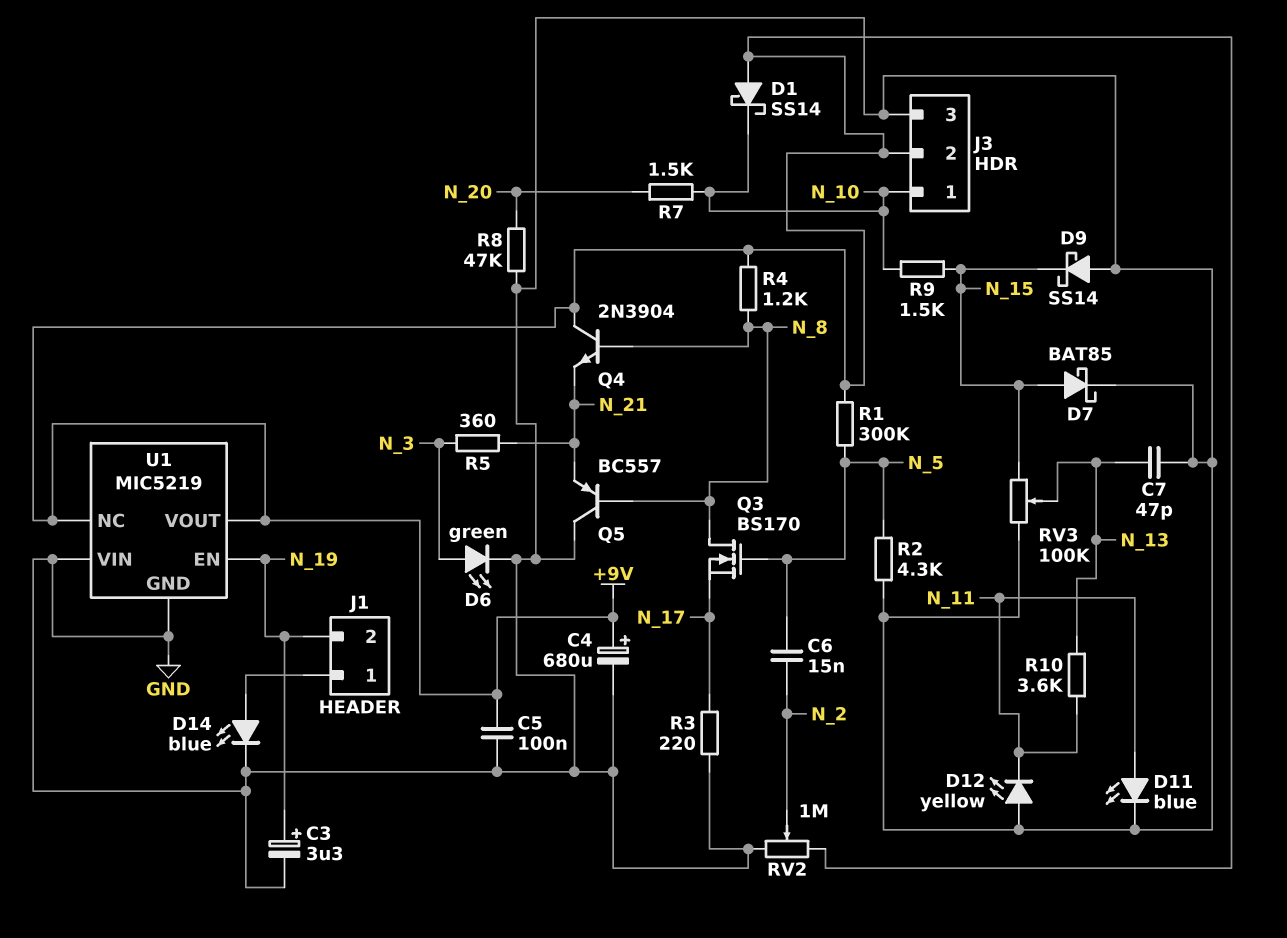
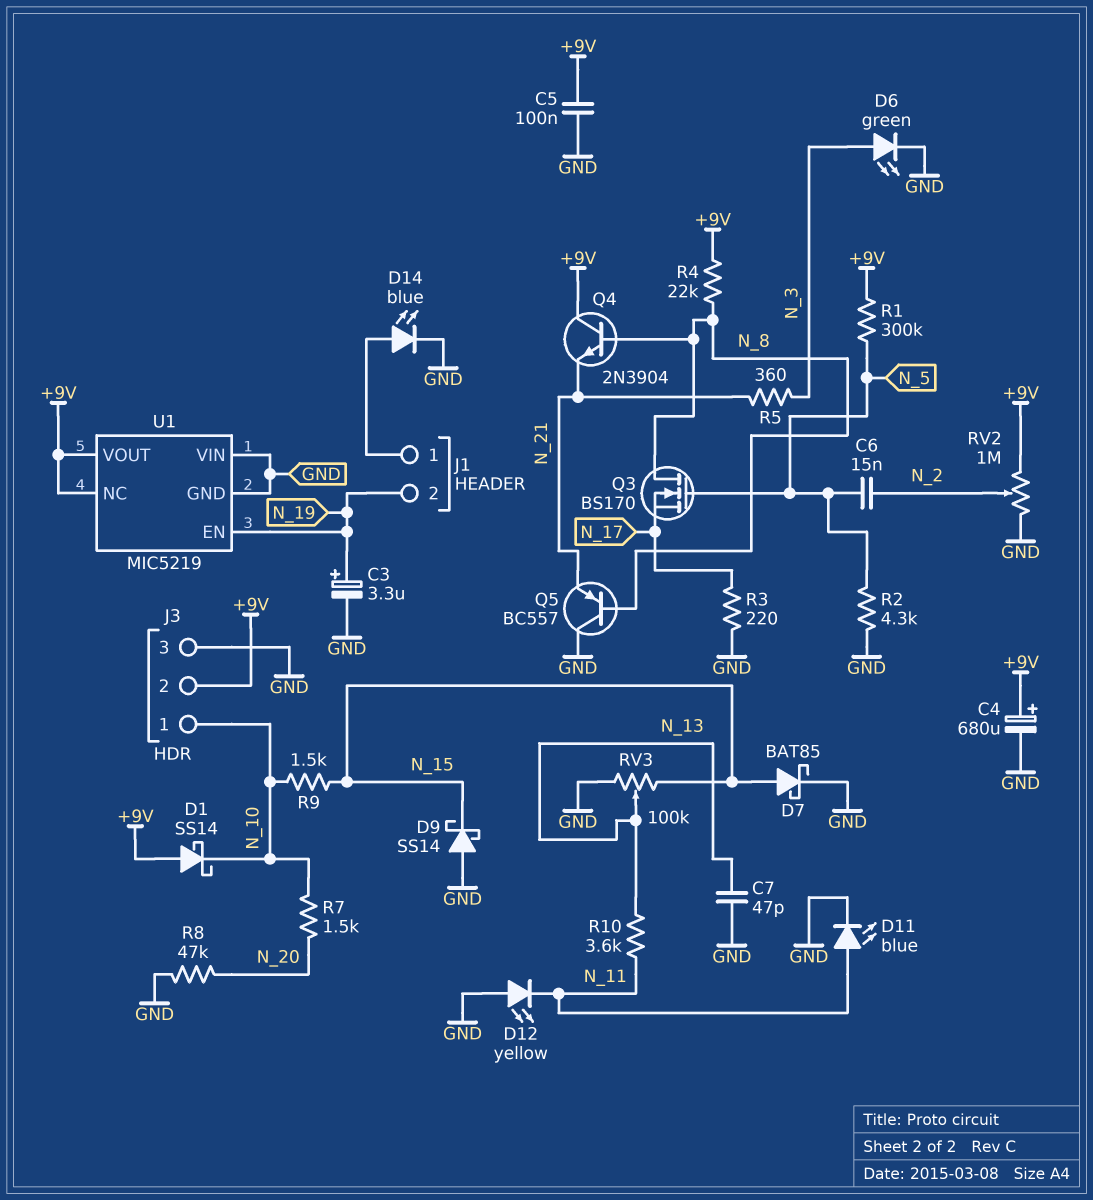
R4: 1.2k (+9V, N_8) -> 22k (+9V, N_8)

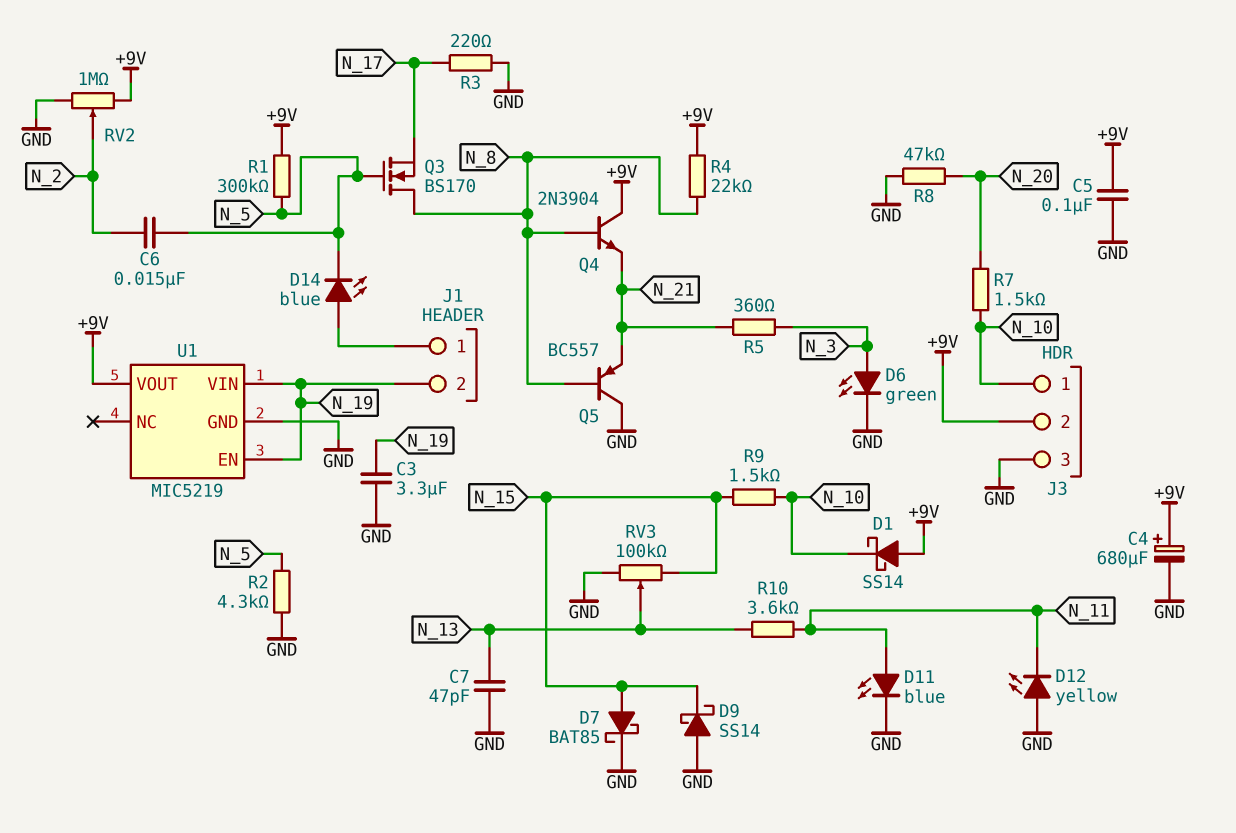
C3: 3.3uF (plus N_19, minus GND) -> 3.3uF (GND, N_19)
D14: LED blue (A J1/1, K GND) -> LED blue (A J1/1, K N_5)
U1 pin NC: +9V -> none
U1 pin VIN: GND -> N_19

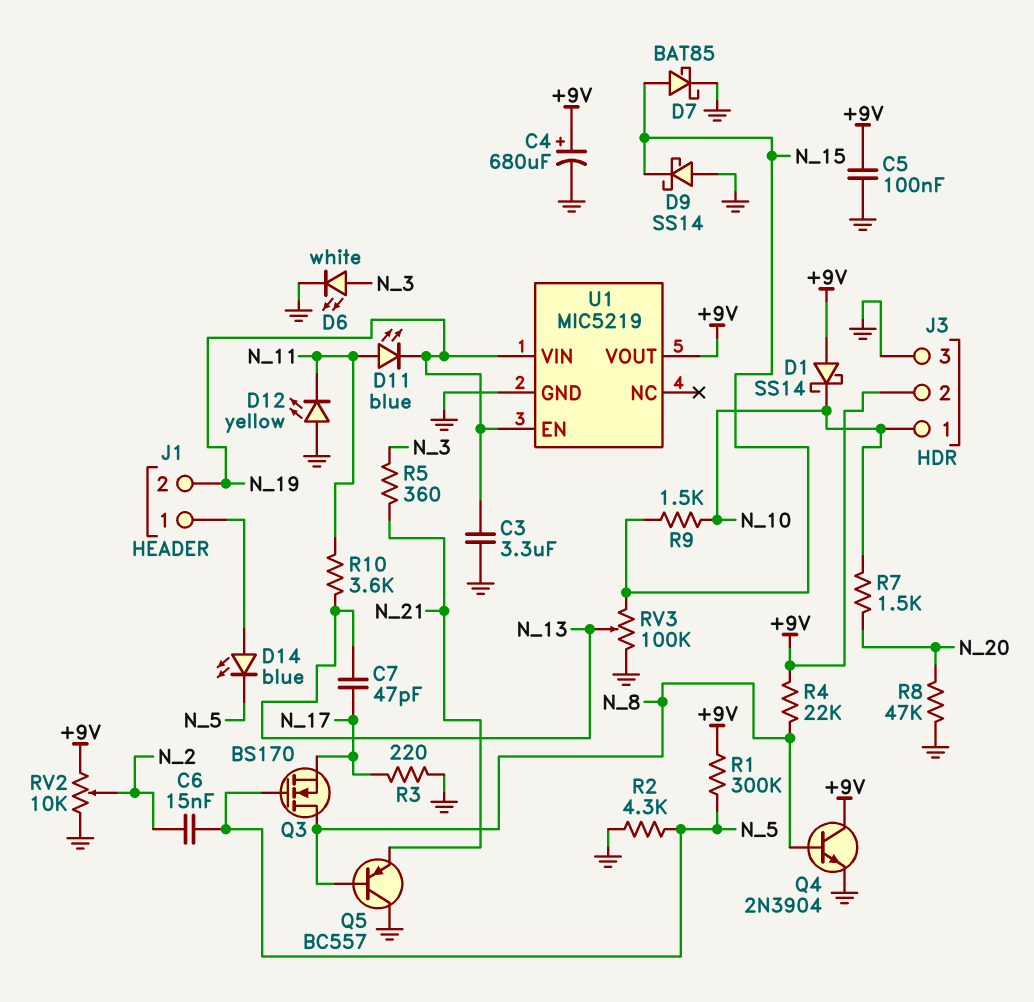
C7: 47pF (GND, N_13) -> 47pF (N_13, N_17)
D6: LED green (A N_3, K GND) -> LED white (A N_3, K GND)
D11: LED blue (A N_11, K GND) -> LED blue (A N_11, K N_19)
Q4: NPN 2N3904 (B N_8, C +9V, E N_21) -> NPN 2N3904 (B N_8, C +9V, E GND)
RV2: 1M (+9V, GND, wiper N_2) -> 10k (+9V, GND, wiper N_2)

